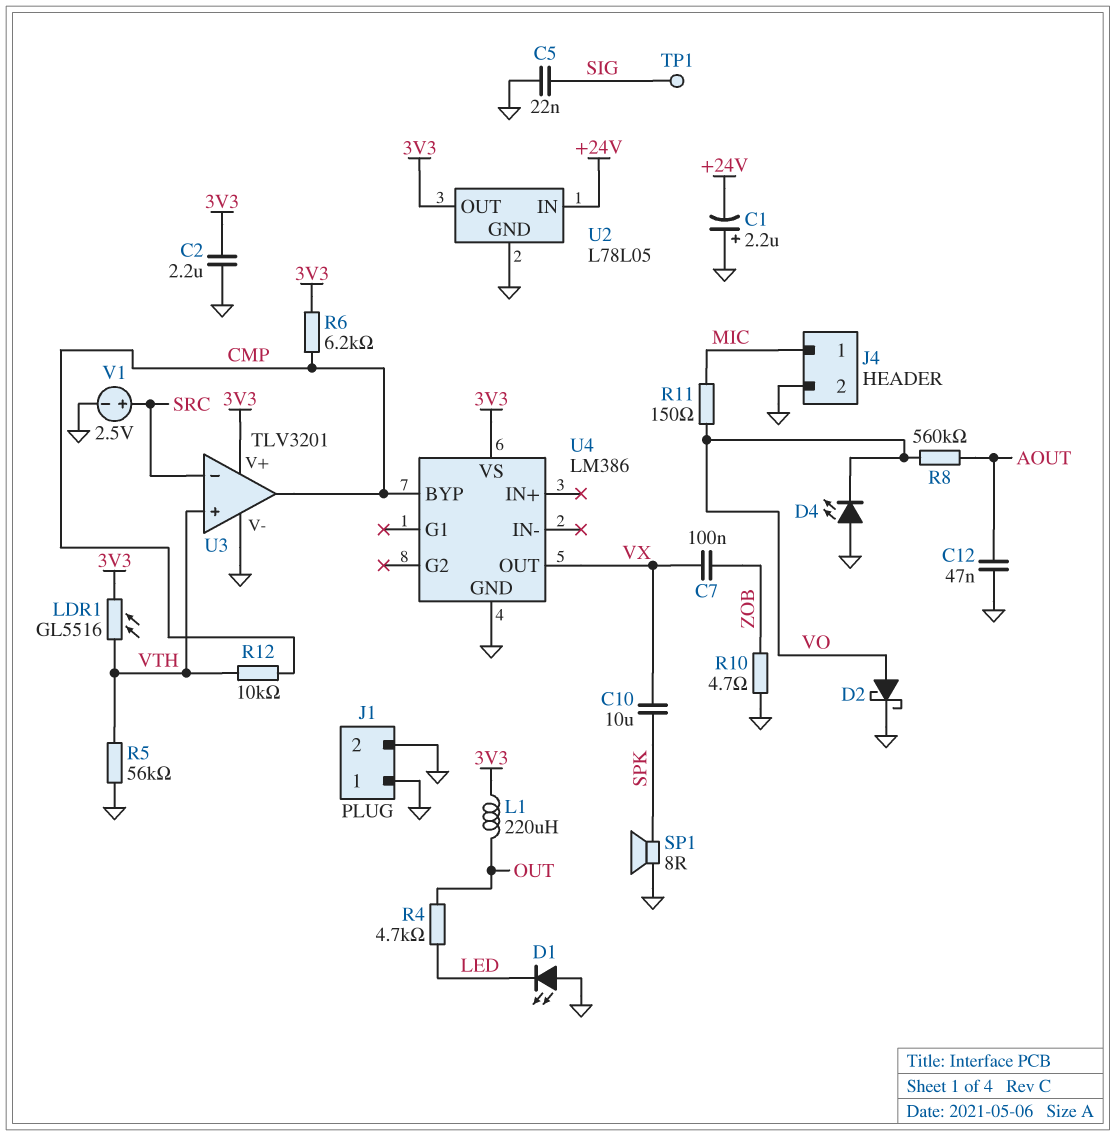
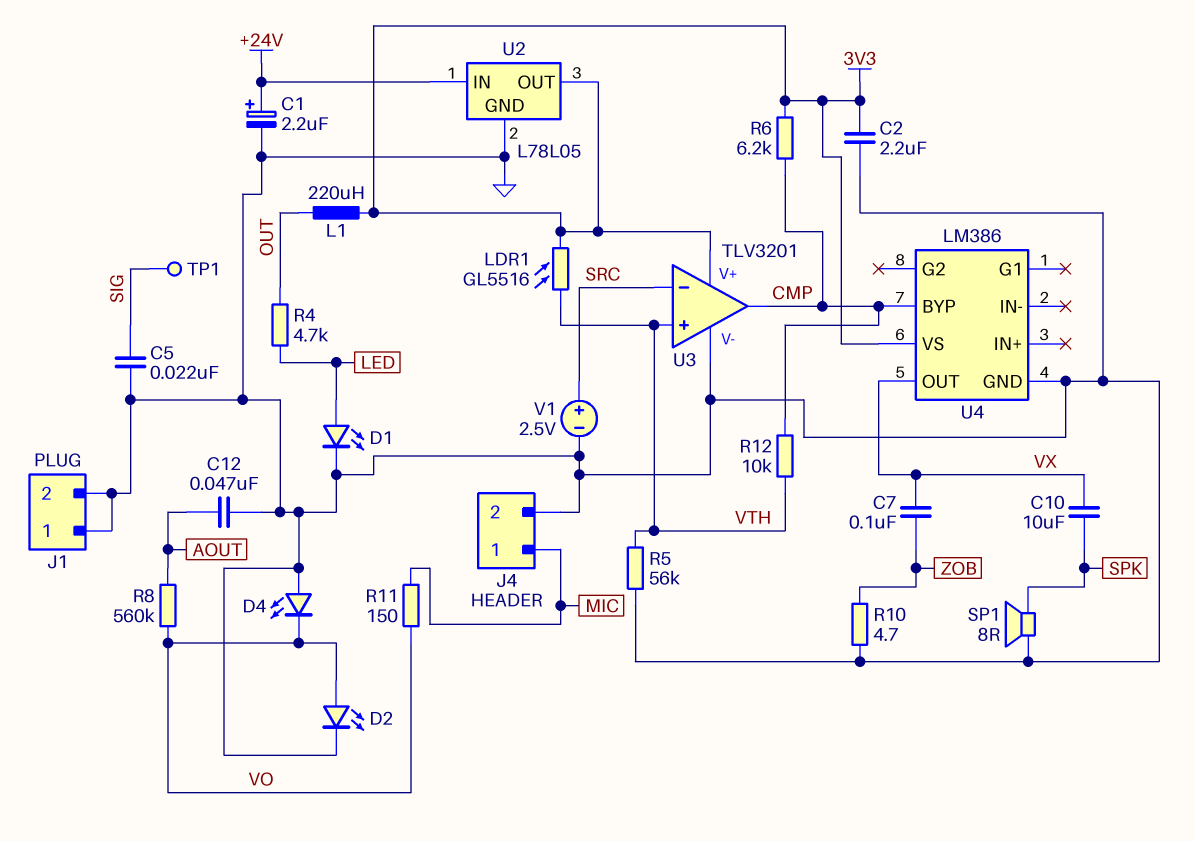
C1: 2.2uF (plus GND, minus +24V) -> 2.2uF (plus +24V, minus GND)
D1: LED (A GND, K LED) -> LED (A LED, K GND)
D2: schottky (A VO, K GND) -> LED (A VO, K GND)

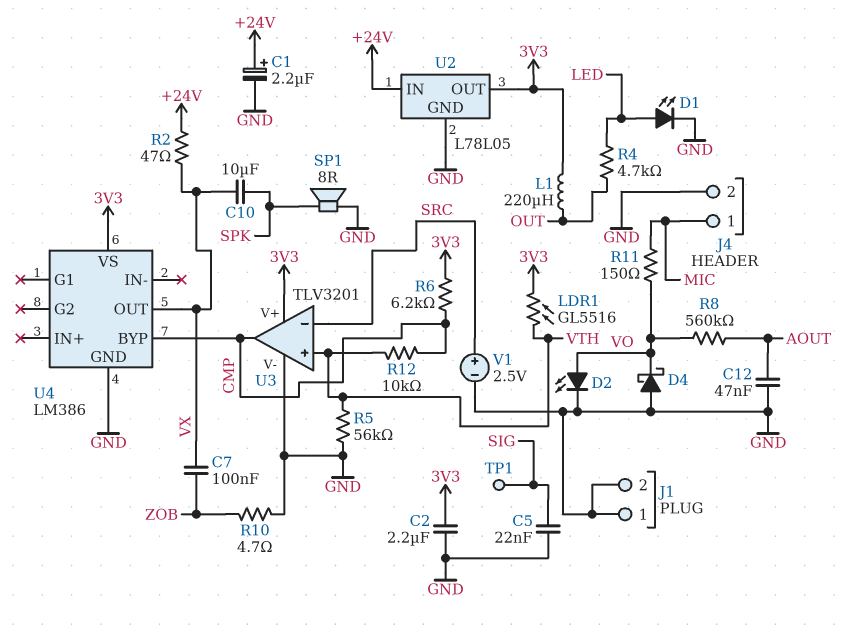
D4: LED (A GND, K VO) -> schottky (A GND, K VO)
R2: none -> 47 (+24V, VX)

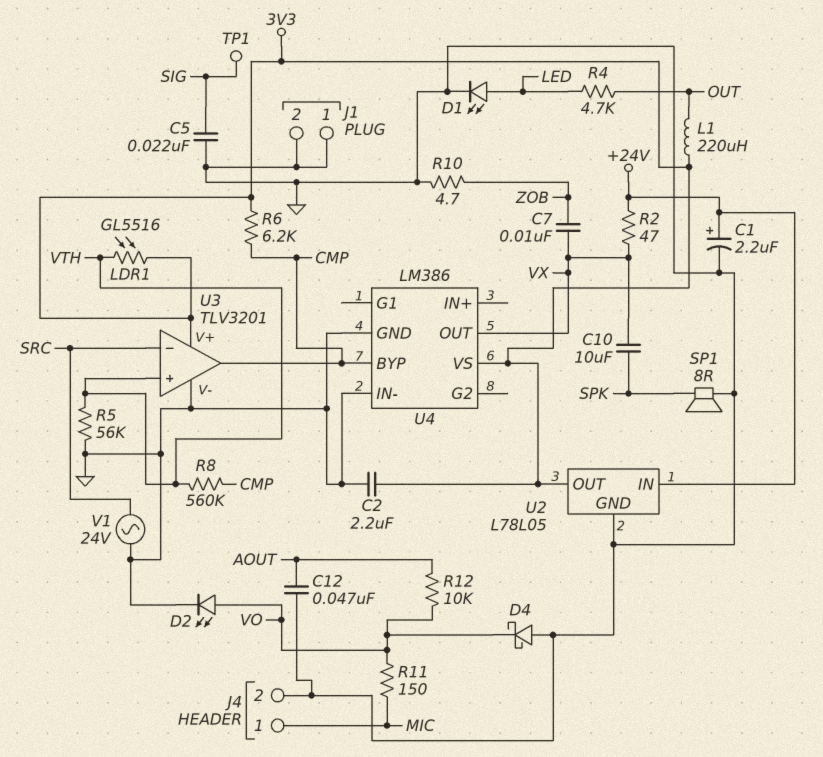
C7: 100nF (VX, ZOB) -> 10nF (VX, ZOB)
R8: 560k (AOUT, VO) -> 560k (CMP, VTH)
R12: 10k (CMP, VTH) -> 10k (AOUT, VO)
U4 pin IN-: none -> GND
V1: 2.5V (plus SRC, minus GND) -> AC 24V (GND, SRC)

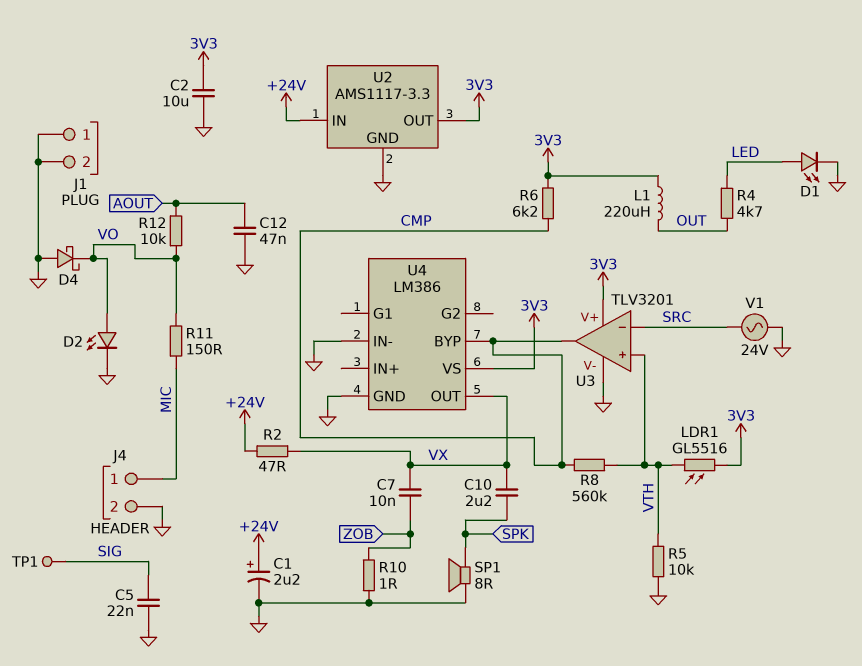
C2: 2.2uF (3V3, GND) -> 10uF (3V3, GND)
C10: 10uF (SPK, VX) -> 2.2uF (SPK, VX)
R5: 56k (GND, VTH) -> 10k (GND, VTH)
R10: 4.7 (GND, ZOB) -> 1 (GND, ZOB)
U2: L78L05 -> AMS1117-3.3

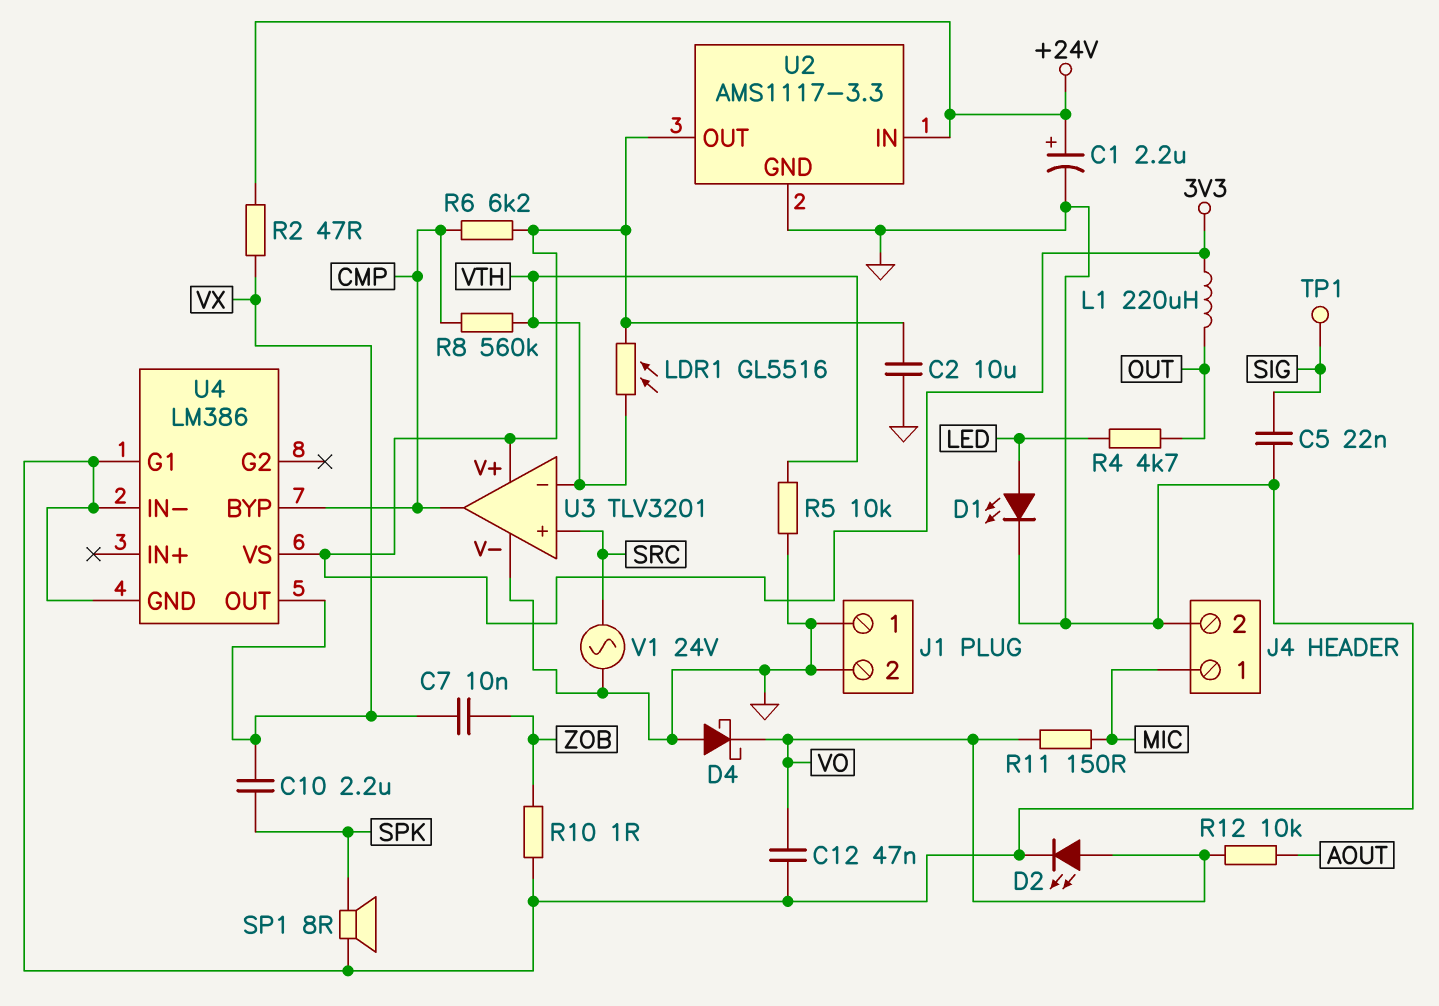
C12: 47nF (AOUT, GND) -> 47nF (GND, VO)
U3 pin in+: VTH -> SRC
U3 pin in-: SRC -> VTH
U4 pin G1: none -> GND

